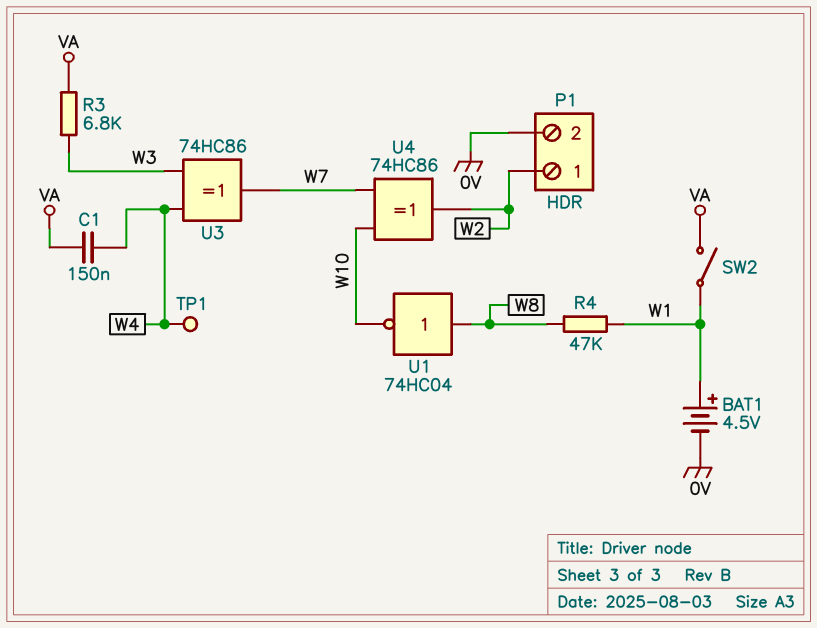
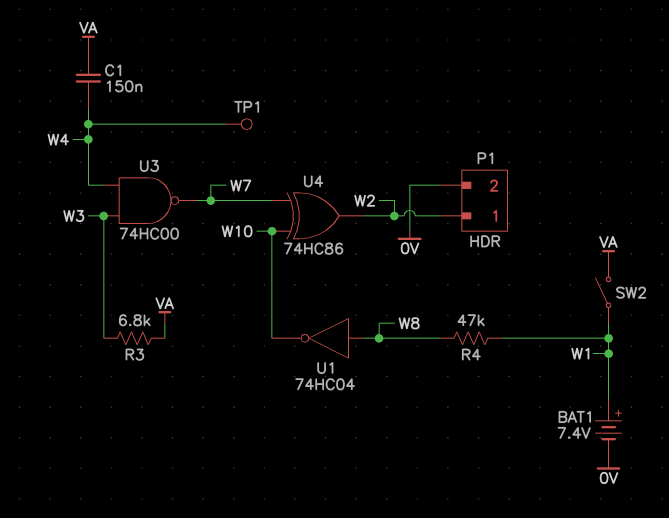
BAT1: 4.5V (plus W1, minus 0V) -> 7.4V (plus W1, minus 0V)
U3: XOR 74HC86 (in W3, in W4, out W7) -> NAND 74HC00 (in W3, in W4, out W7)

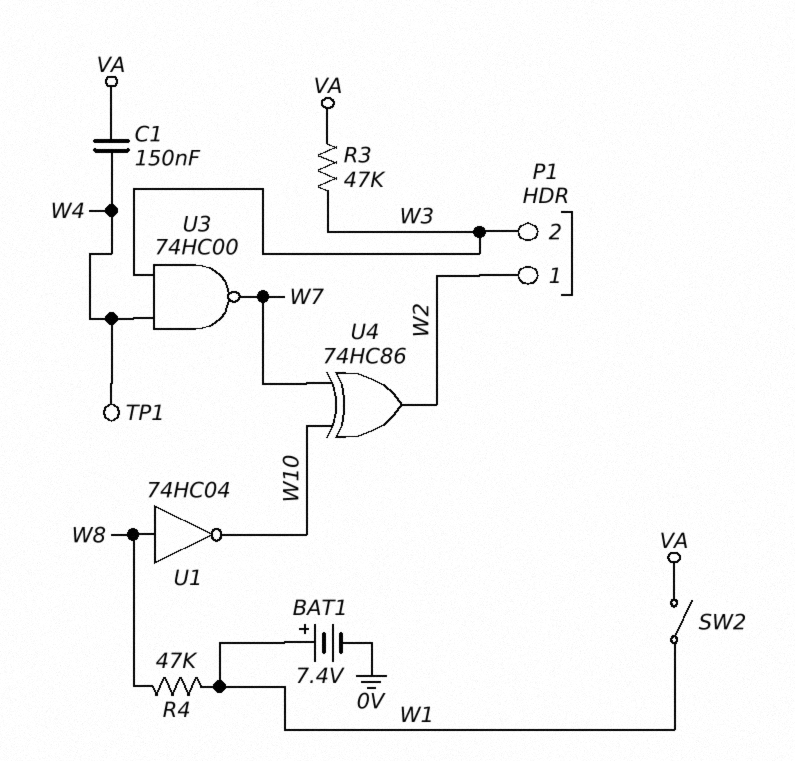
P1 pin 2: 0V -> W3
R3: 6.8k (VA, W3) -> 47k (VA, W3)

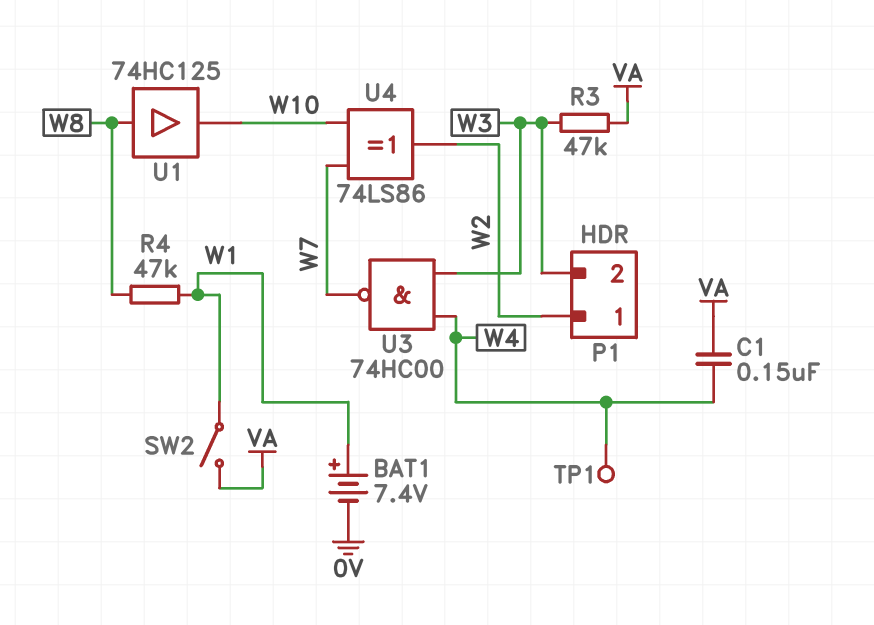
U1: NOT 74HC04 (in W8, out W10) -> buffer 74HC125 (in W8, out W10)
U4: XOR 74HC86 (in W7, in W10, out W2) -> XOR 74LS86 (in W7, in W10, out W2)

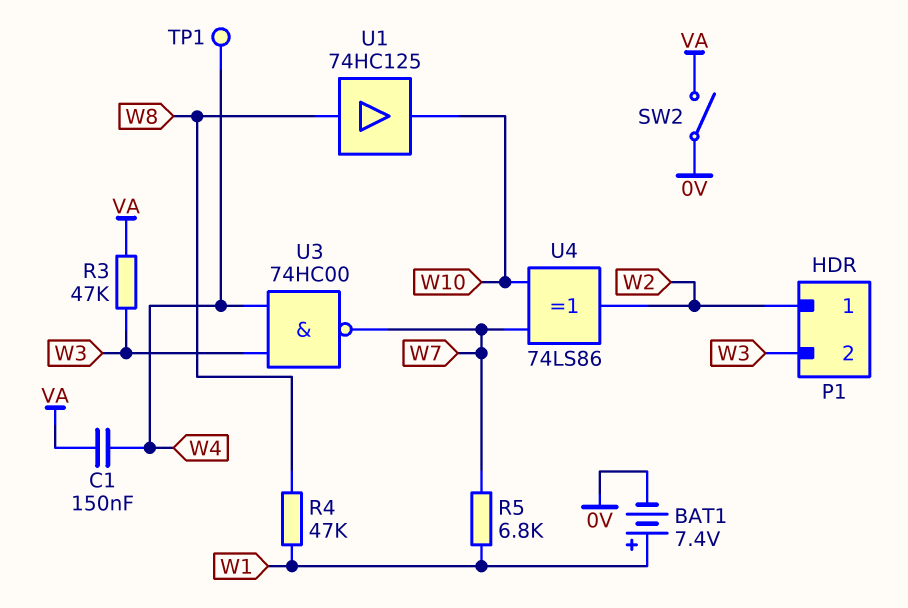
R5: none -> 6.8k (W1, W7)
SW2: switch (VA, W1) -> switch (0V, VA)

